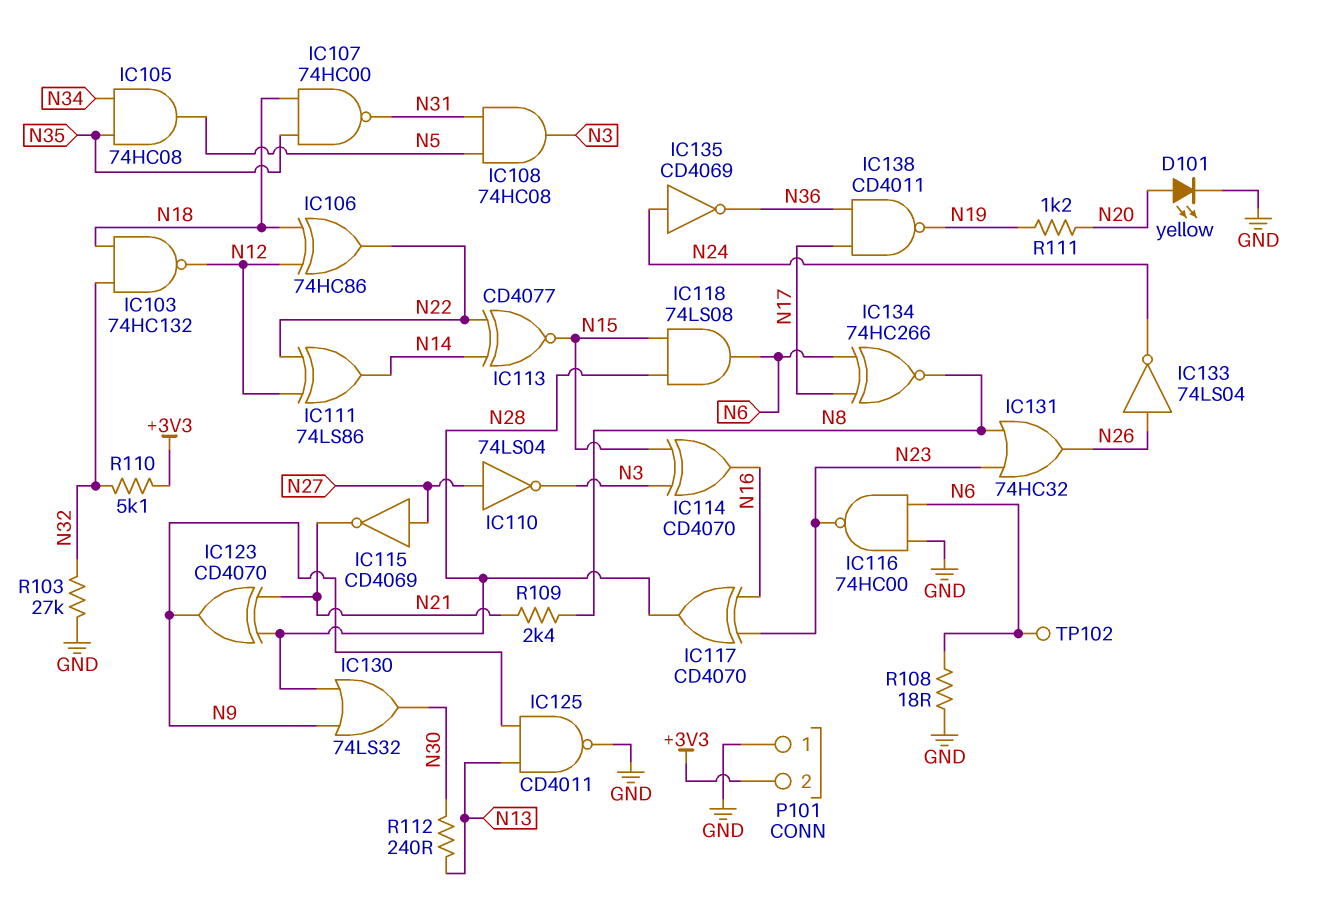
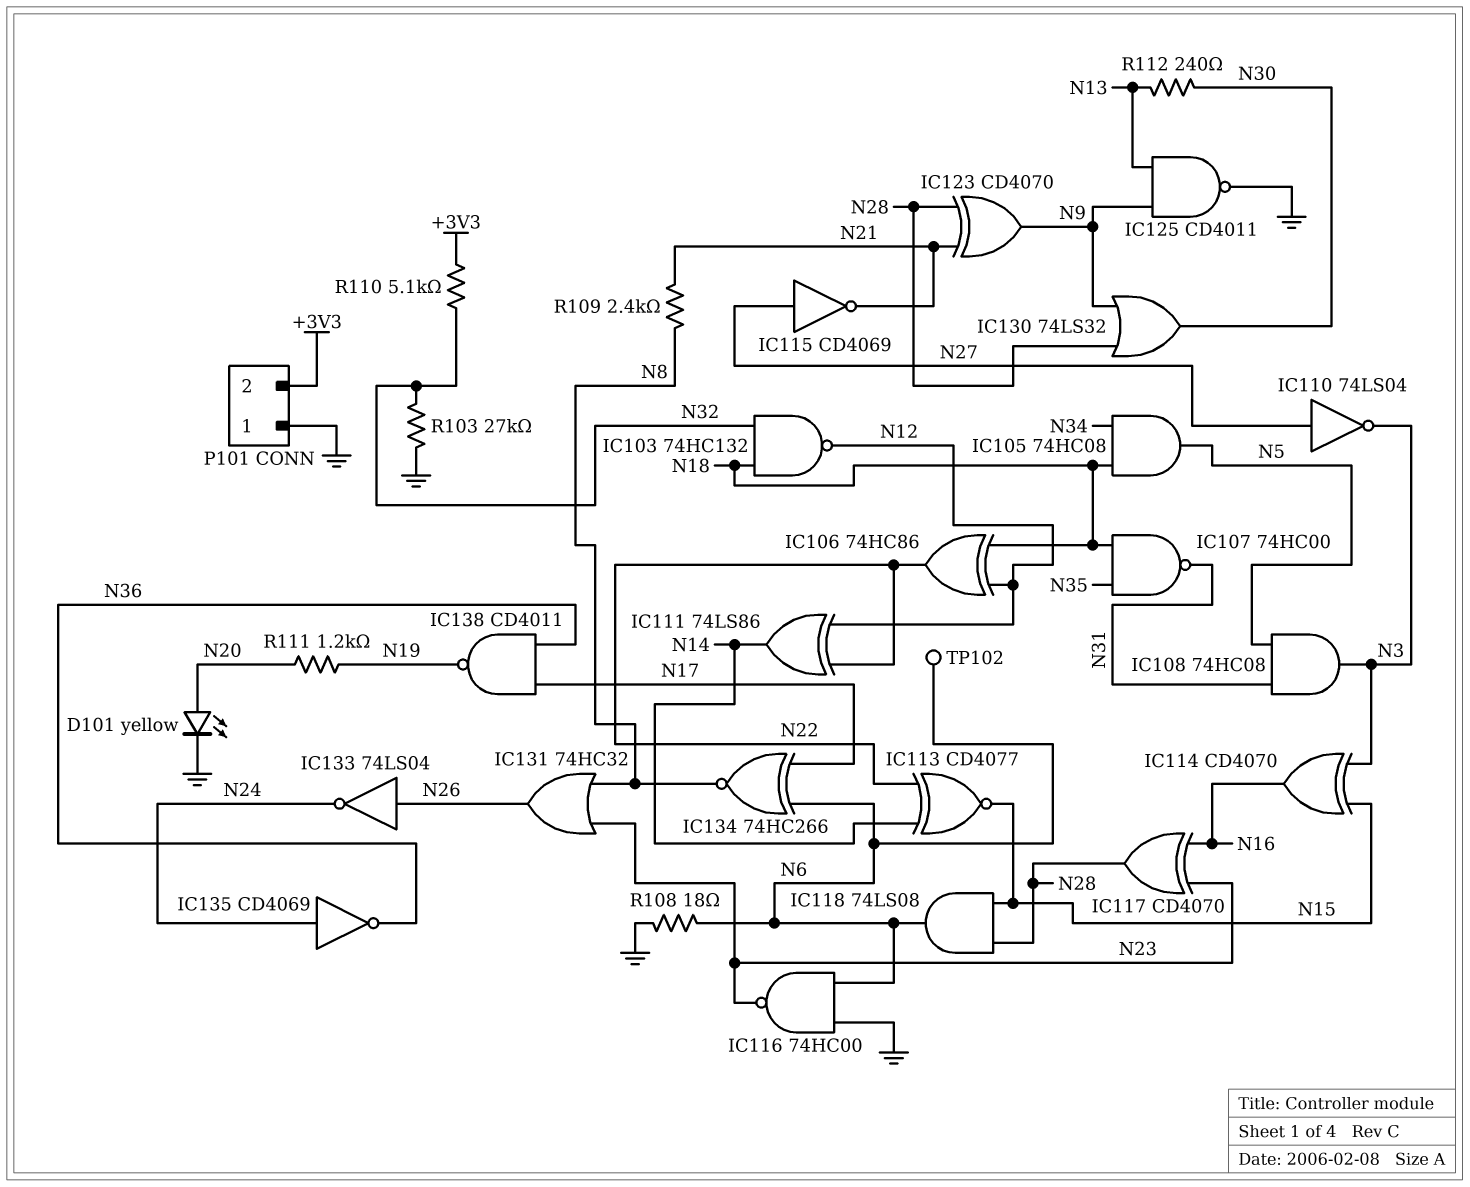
IC105: AND 74HC08 (in N34, in N35, out N5) -> AND 74HC08 (in N18, in N34, out N5)

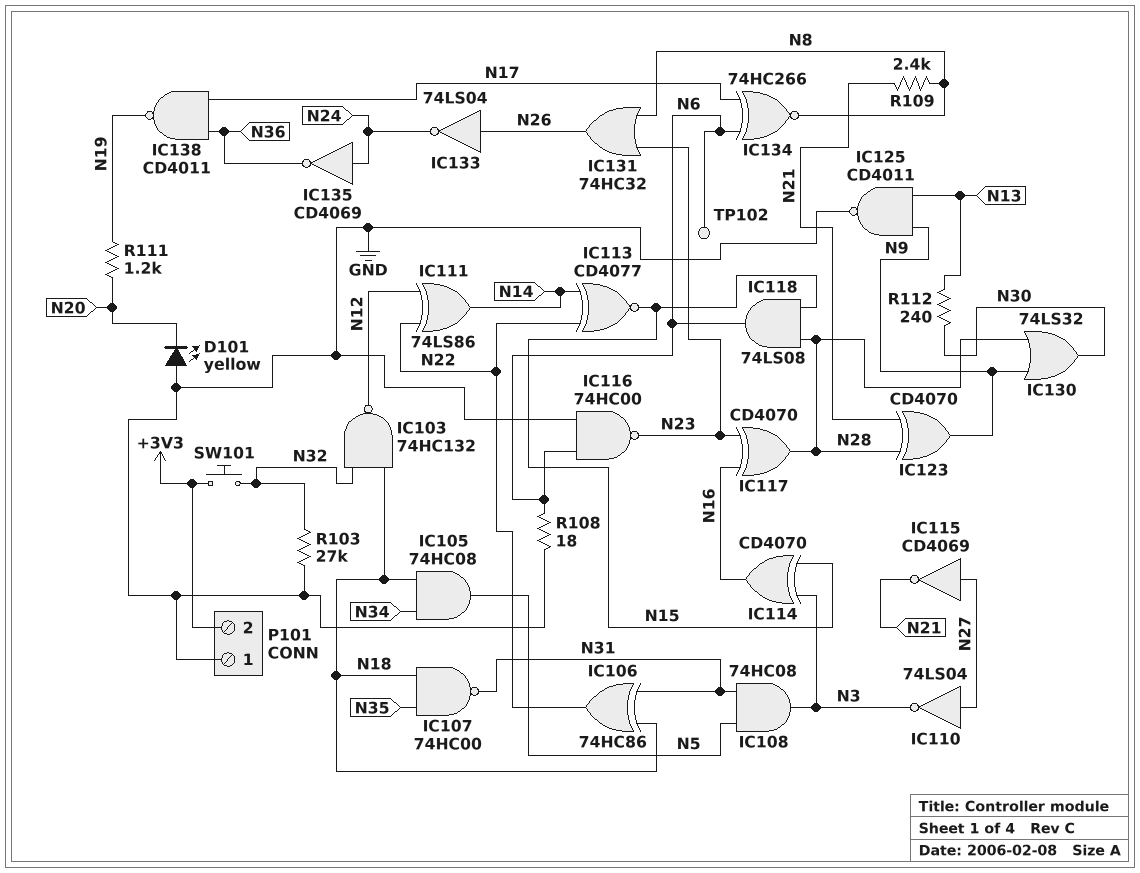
D101: LED yellow (A N20, K GND) -> LED yellow (A GND, K N20)
IC106: XOR 74HC86 (in N12, in N18, out N22) -> XOR 74HC86 (in N18, in N31, out N22)
R110: 5.1k (+3V3, N32) -> none
SW101: none -> button (+3V3, N32)

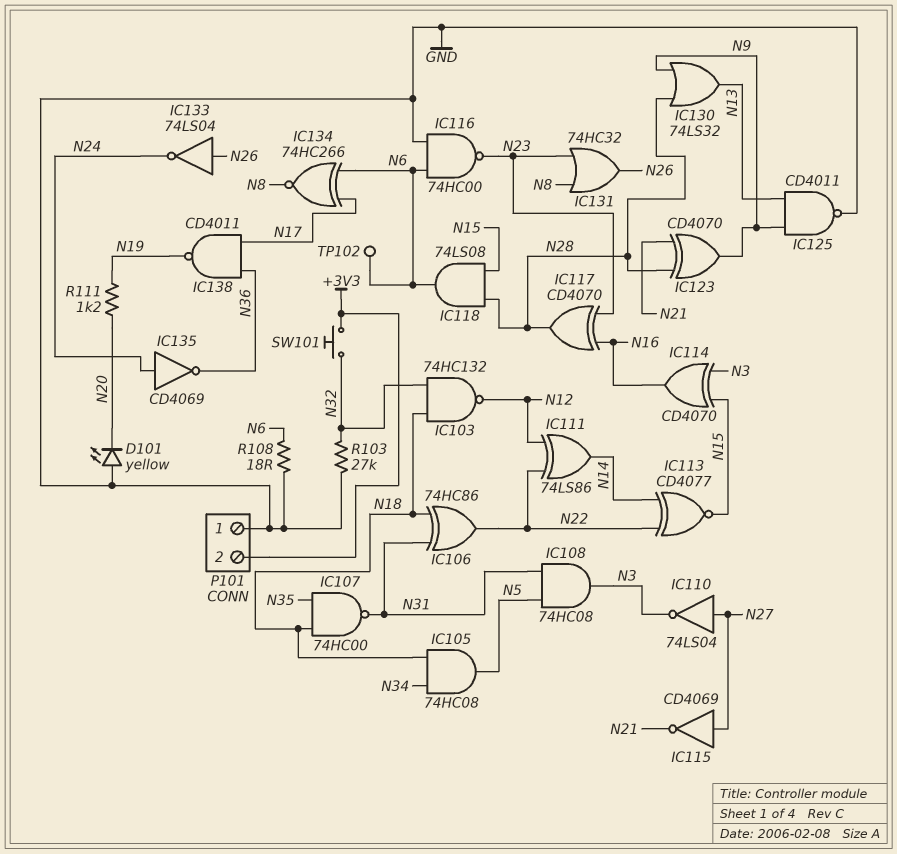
IC130: OR 74LS32 (in N9, in N28, out N30) -> OR 74LS32 (in N9, in N28, out N13)
R109: 2.4k (N8, N21) -> none
R112: 240 (N13, N30) -> none

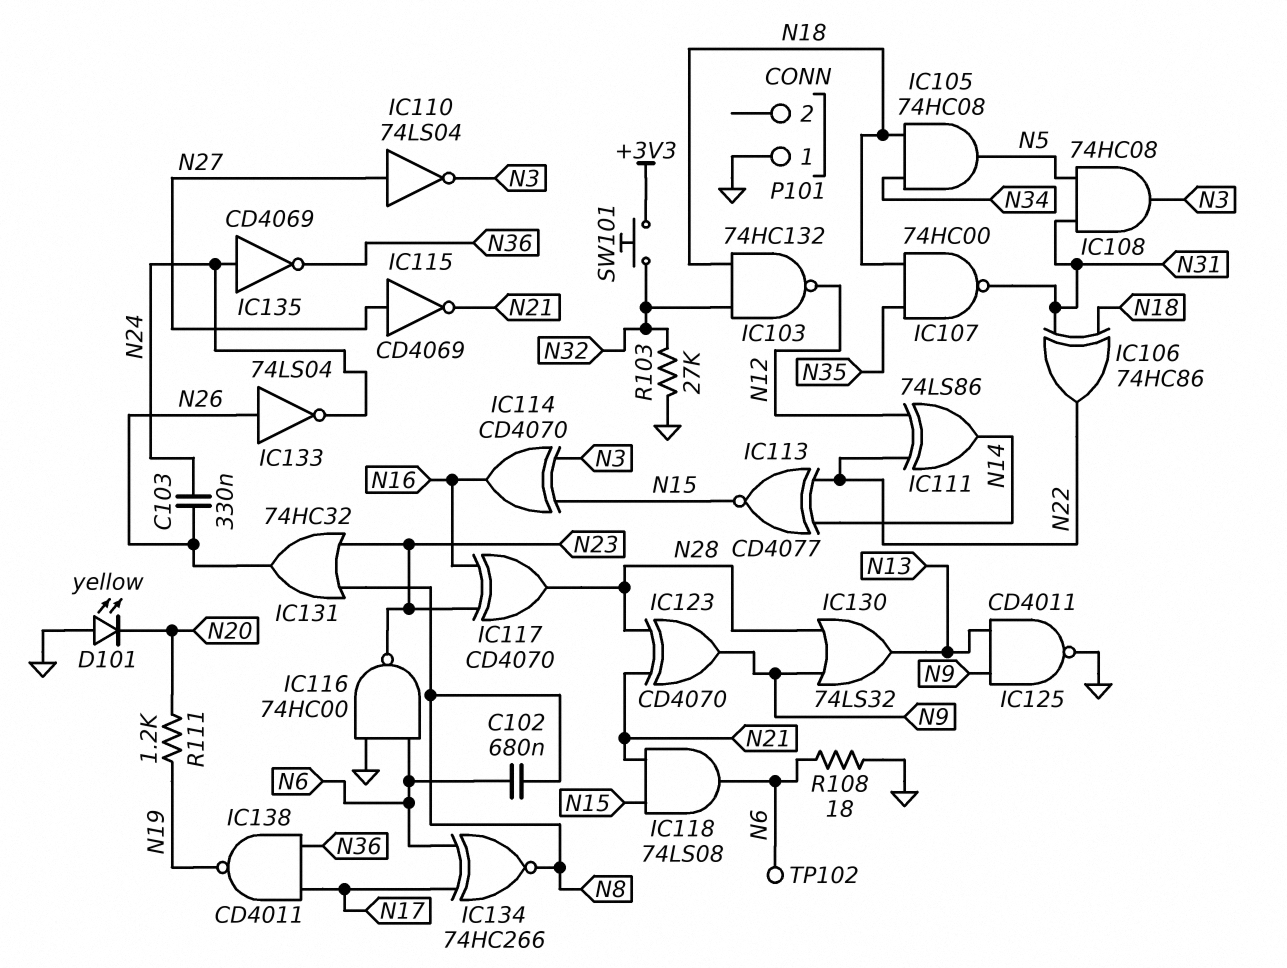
C102: none -> 680nF (N6, N8)
C103: none -> 330nF (N24, N26)
IC118: AND 74LS08 (in N15, in N28, out N6) -> AND 74LS08 (in N15, in N21, out N6)
P101 pin 2: +3V3 -> none

